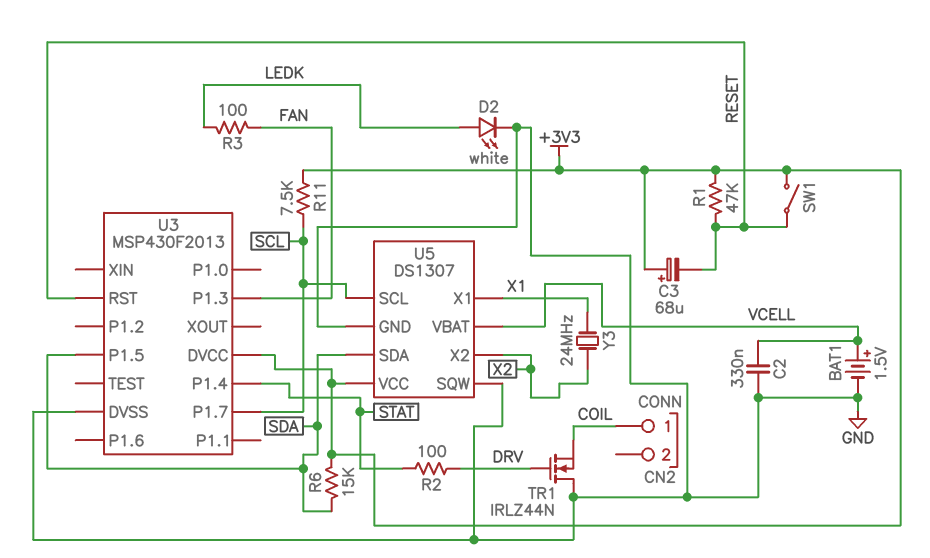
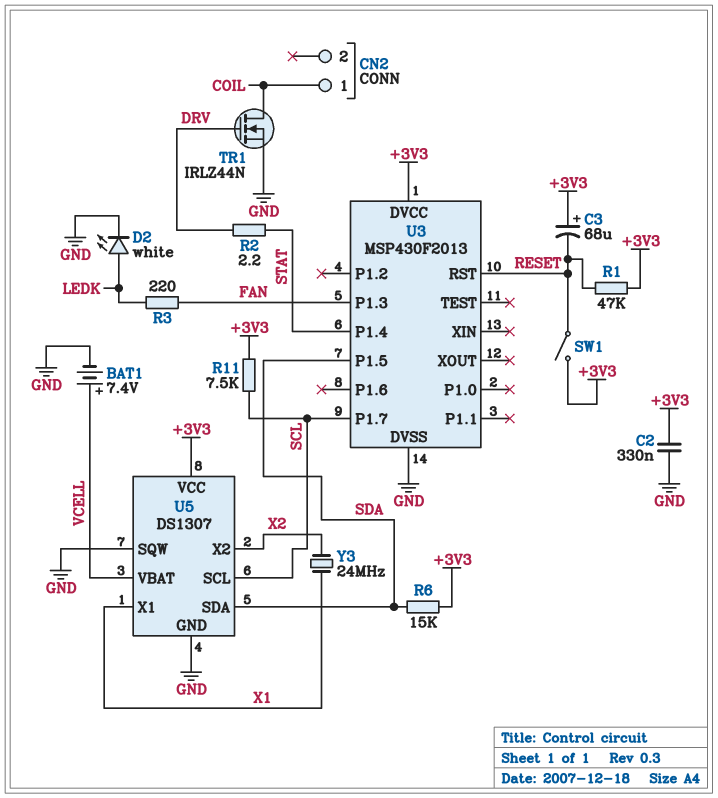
BAT1: 1.5V (plus VCELL, minus GND) -> 7.4V (plus VCELL, minus GND)
C2: 330nF (GND, VCELL) -> 330nF (+3V3, GND)
R2: 100 (DRV, STAT) -> 2.2 (DRV, STAT)
R3: 100 (FAN, LEDK) -> 220 (FAN, LEDK)
TR1: NMOS IRLZ44N (G DRV, D GND, S COIL) -> NMOS IRLZ44N (G DRV, D COIL, S GND)

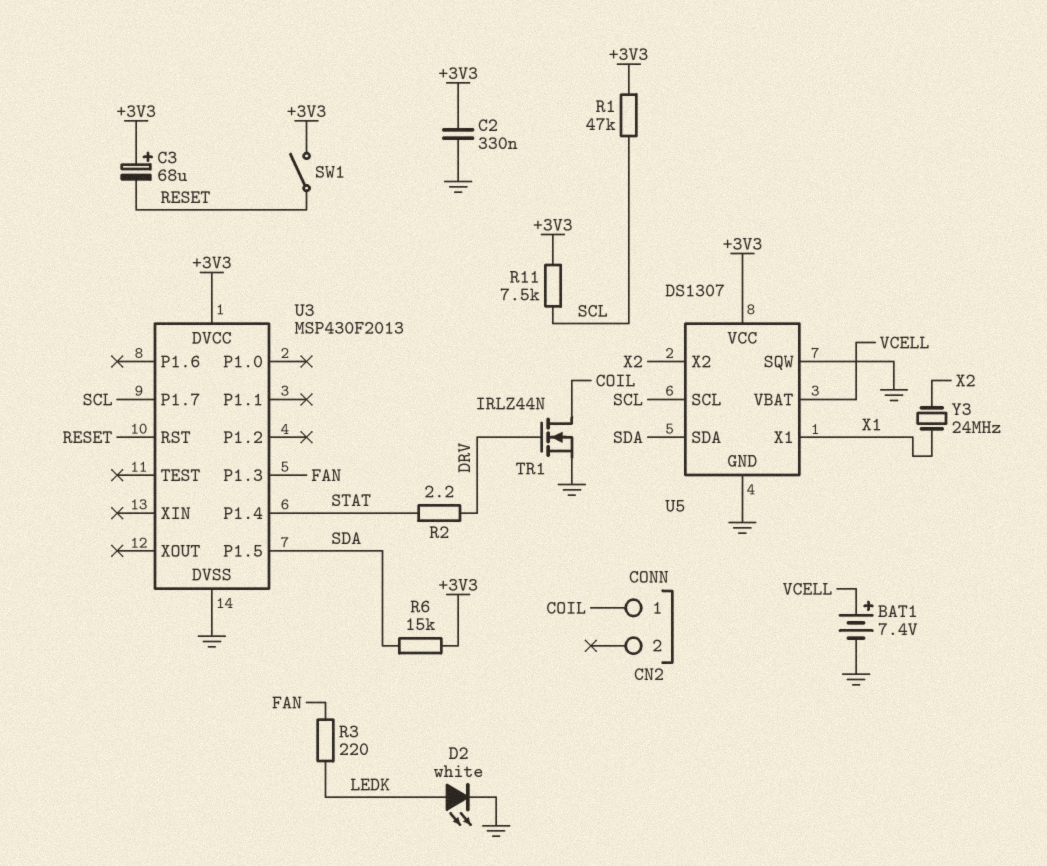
R1: 47k (+3V3, RESET) -> 47k (+3V3, SCL)

